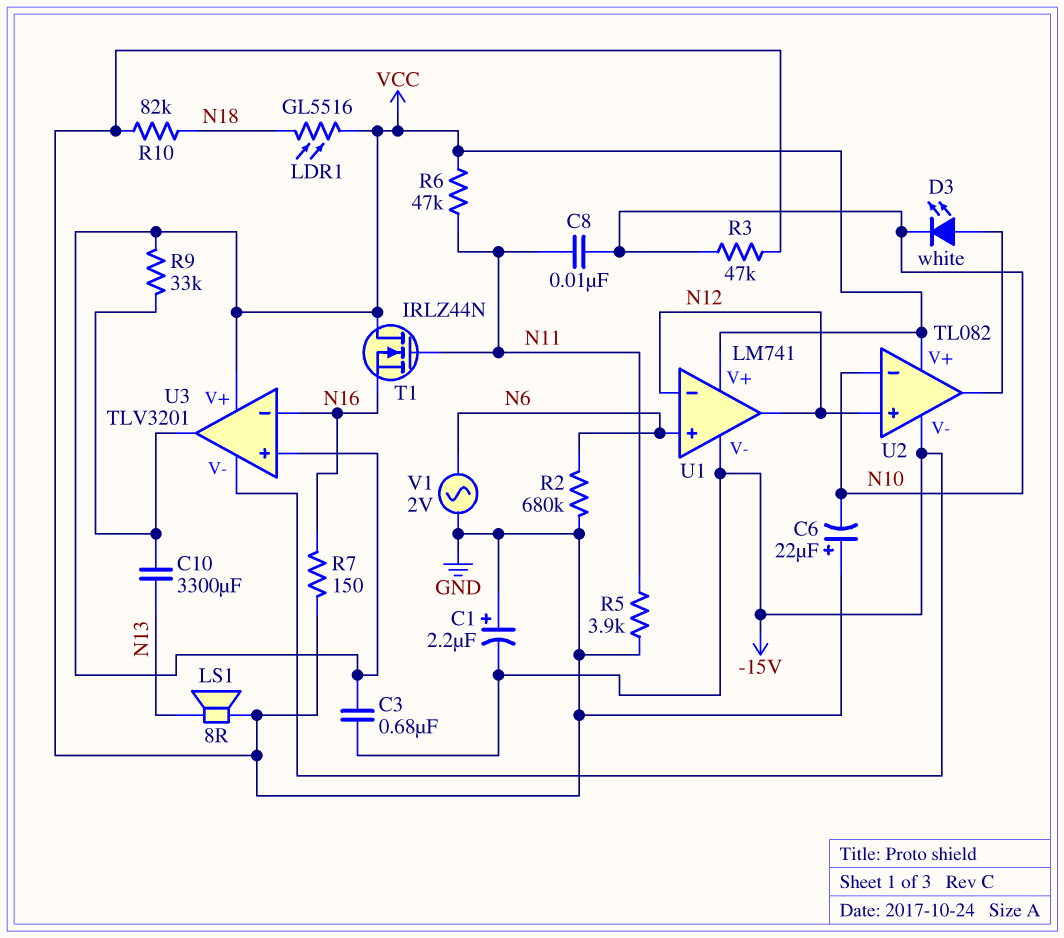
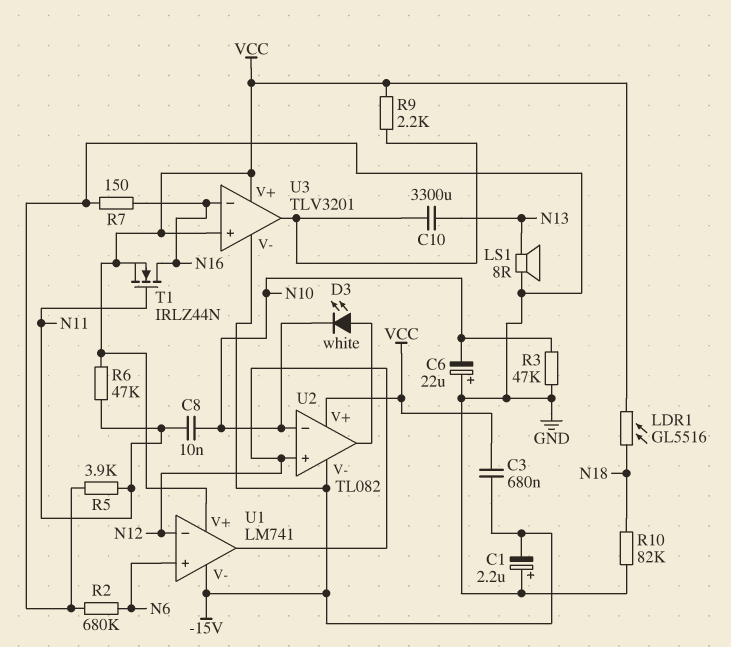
R9: 33k (U3/out, VCC) -> 2.2k (U3/out, VCC)
T1: NMOS IRLZ44N (G N11, D VCC, S N16) -> NMOS IRLZ44N (G N11, D N16, S VCC)
V1: AC 2V (GND, N6) -> none

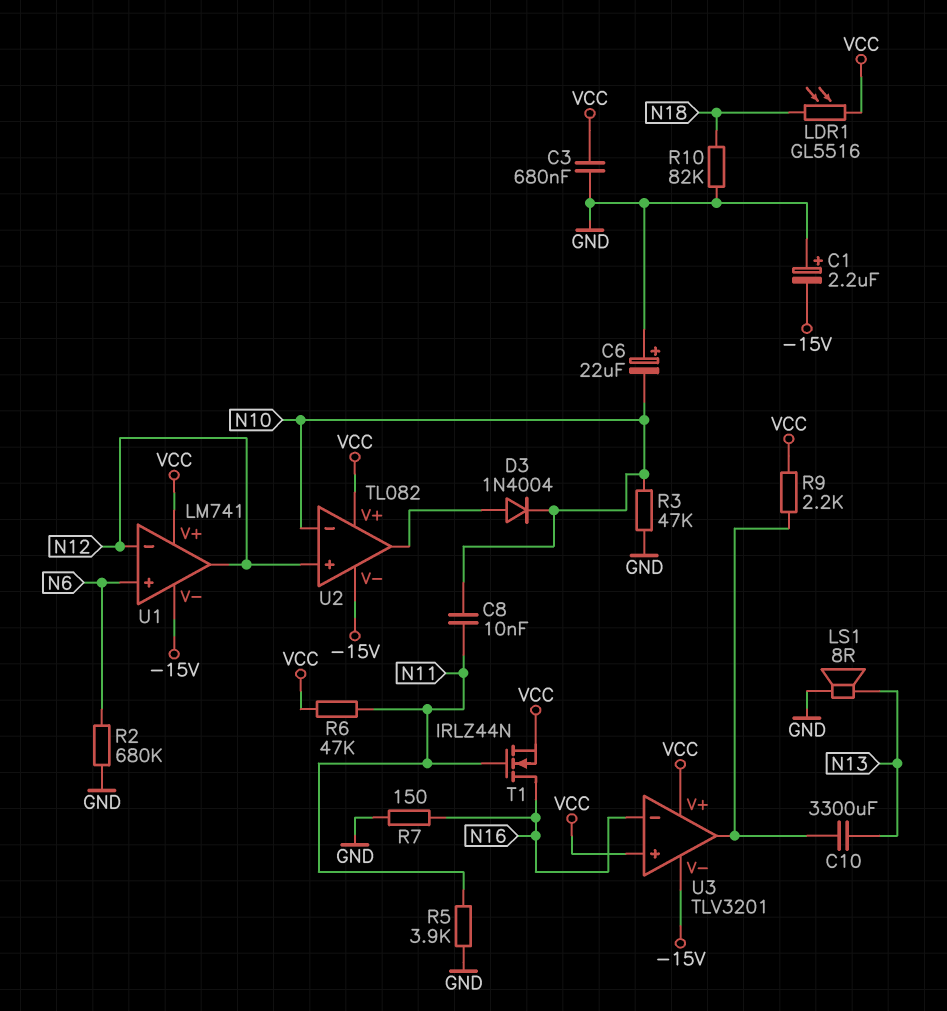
C3: 680nF (-15V, VCC) -> 680nF (GND, VCC)
D3: LED white (A U2/out, K N10) -> diode 1N4004 (A U2/out, K N10)

